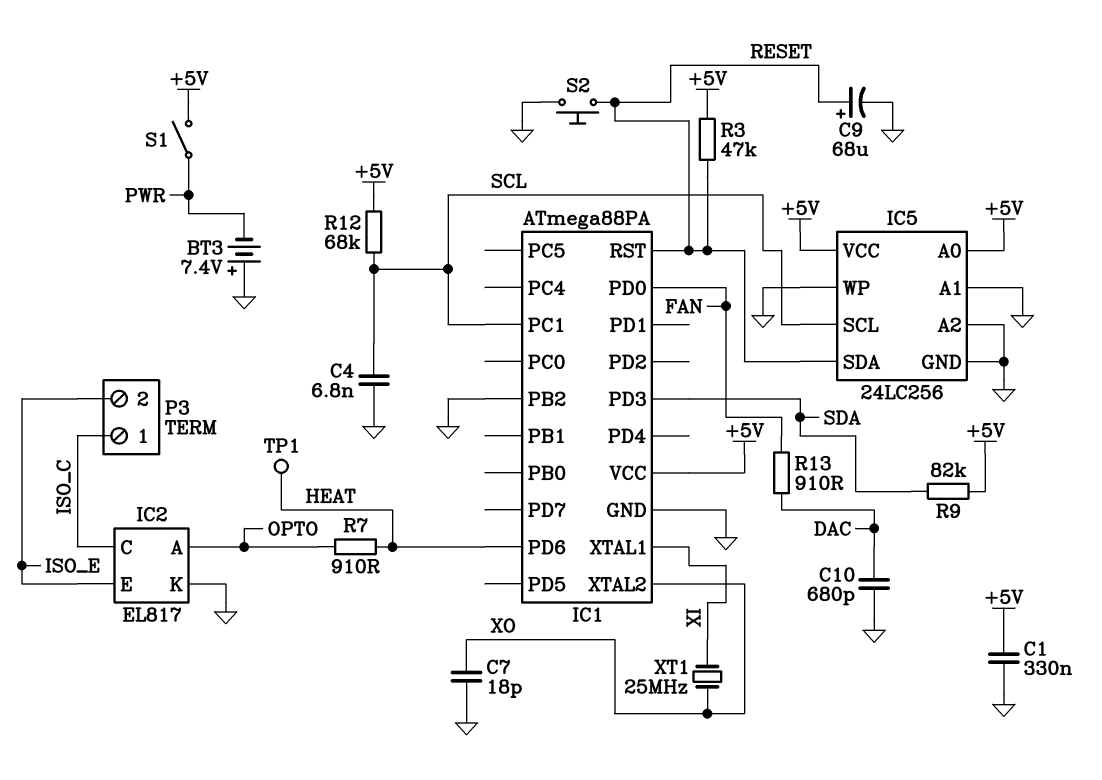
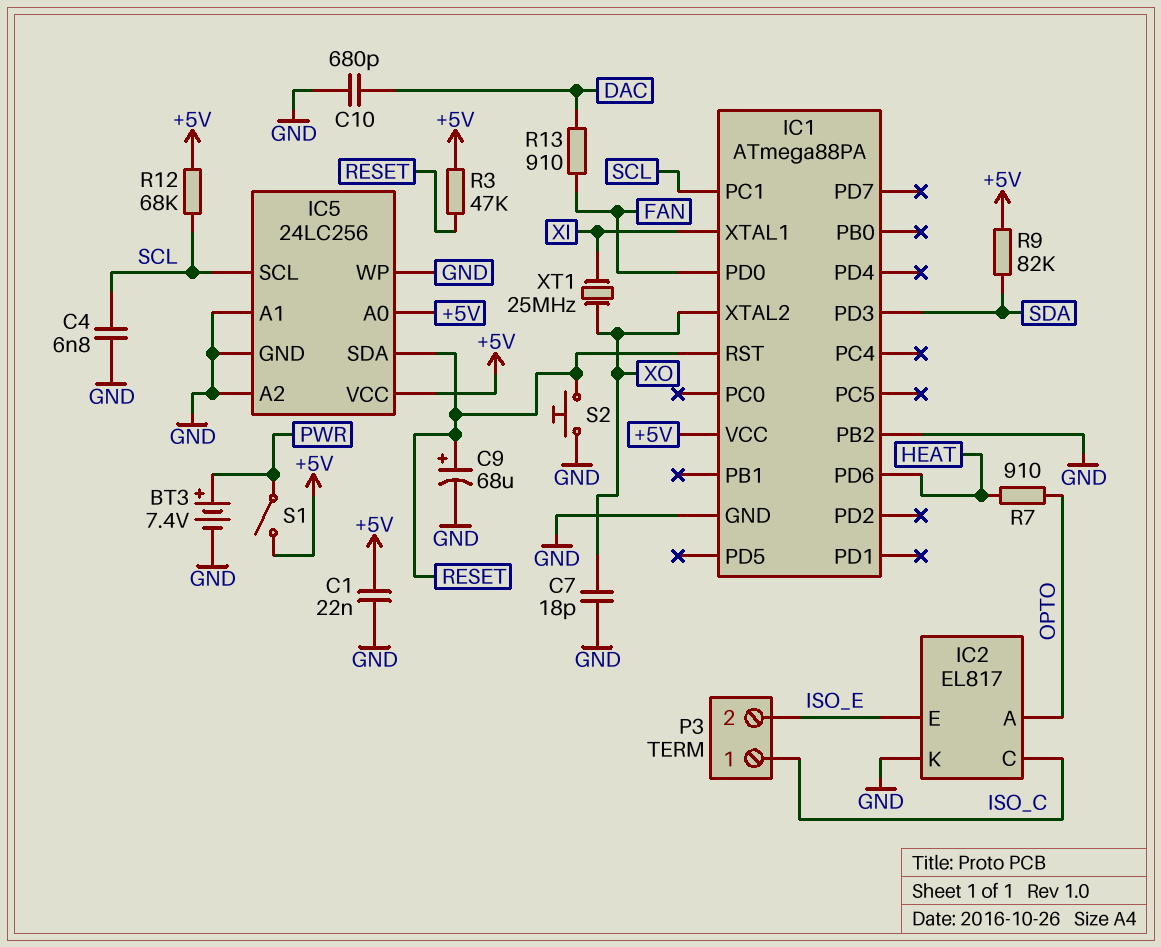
BT3: 7.4V (plus GND, minus PWR) -> 7.4V (plus PWR, minus GND)
C1: 330nF (+5V, GND) -> 22nF (+5V, GND)
TP1: test point (HEAT) -> none

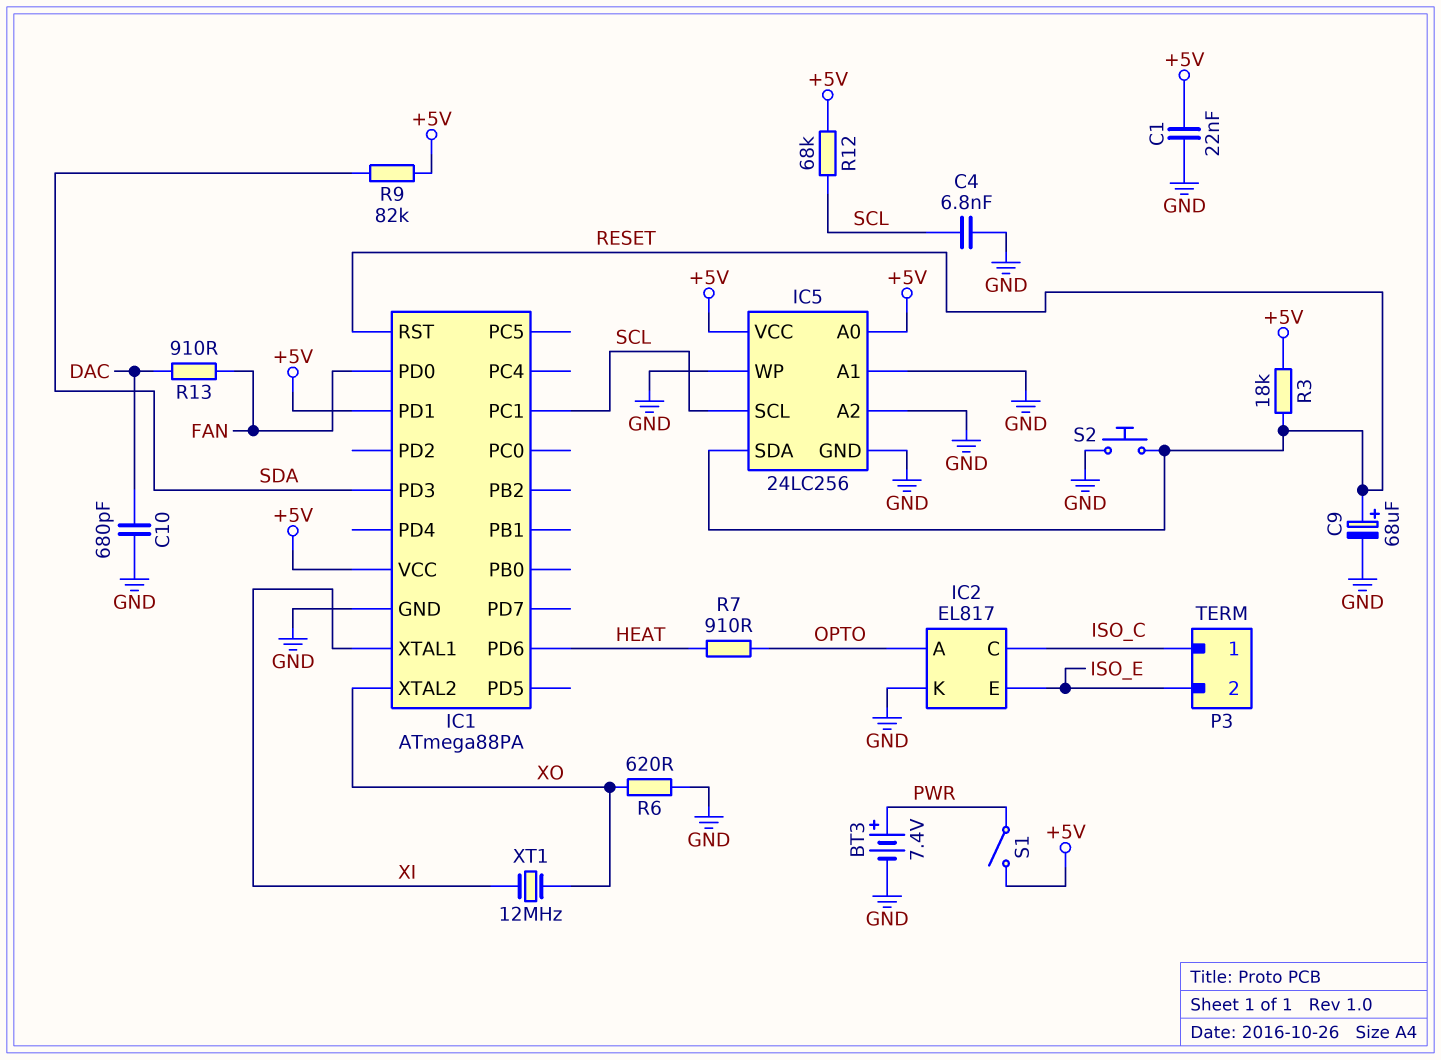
C7: 18pF (GND, XO) -> none
IC1 pin PB2: GND -> none
IC1 pin PD1: none -> +5V
R3: 47k (+5V, RESET) -> 18k (+5V, RESET)
R6: none -> 620 (GND, XO)
XT1: 25MHz (XI, XO) -> 12MHz (XI, XO)

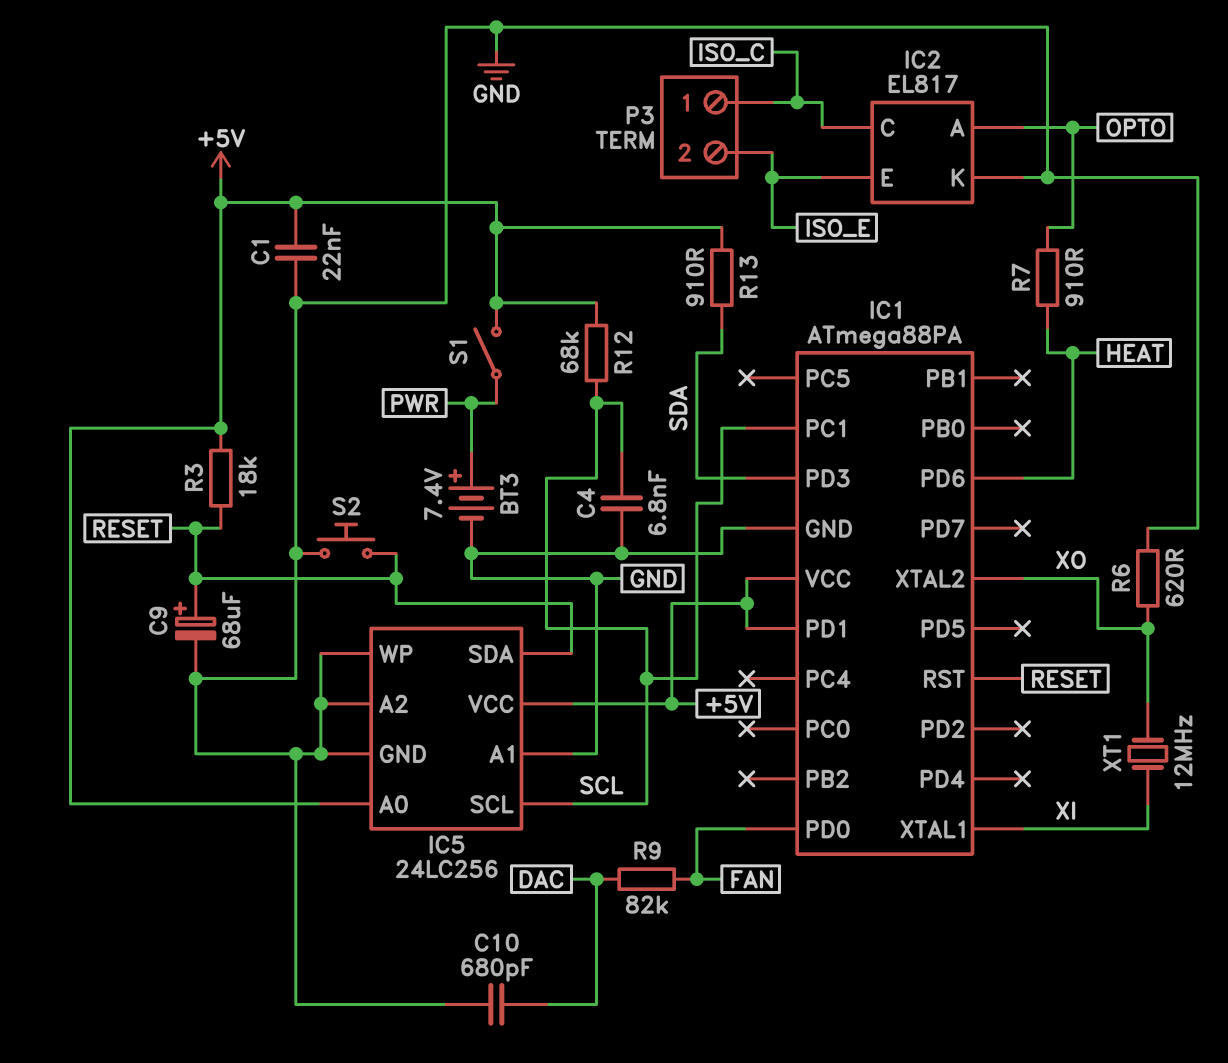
R9: 82k (+5V, SDA) -> 82k (DAC, FAN)
R13: 910 (DAC, FAN) -> 910 (+5V, SDA)

